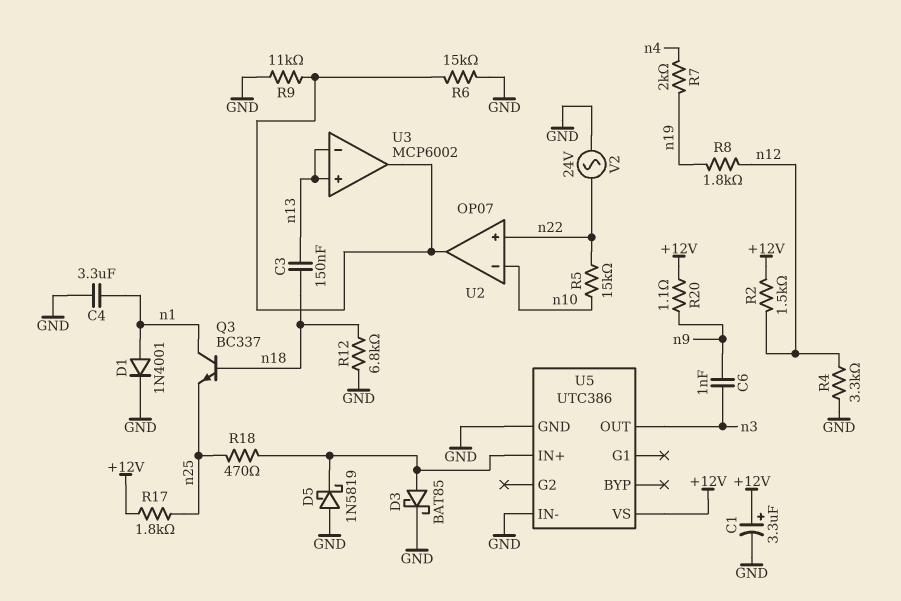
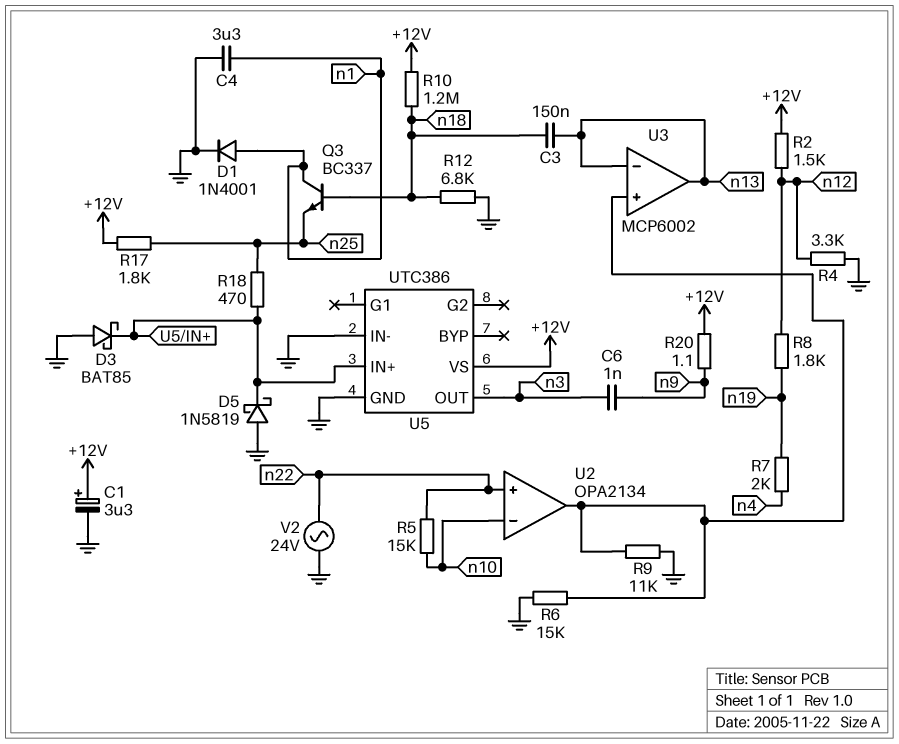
D3: schottky BAT85 (A U5/IN+, K GND) -> schottky BAT85 (A GND, K U5/IN+)
R10: none -> 1.2M (+12V, n18)
U2: OP07 -> OPA2134
U3 pin in+: n13 -> U2/out
U3 pin out: U2/out -> n13

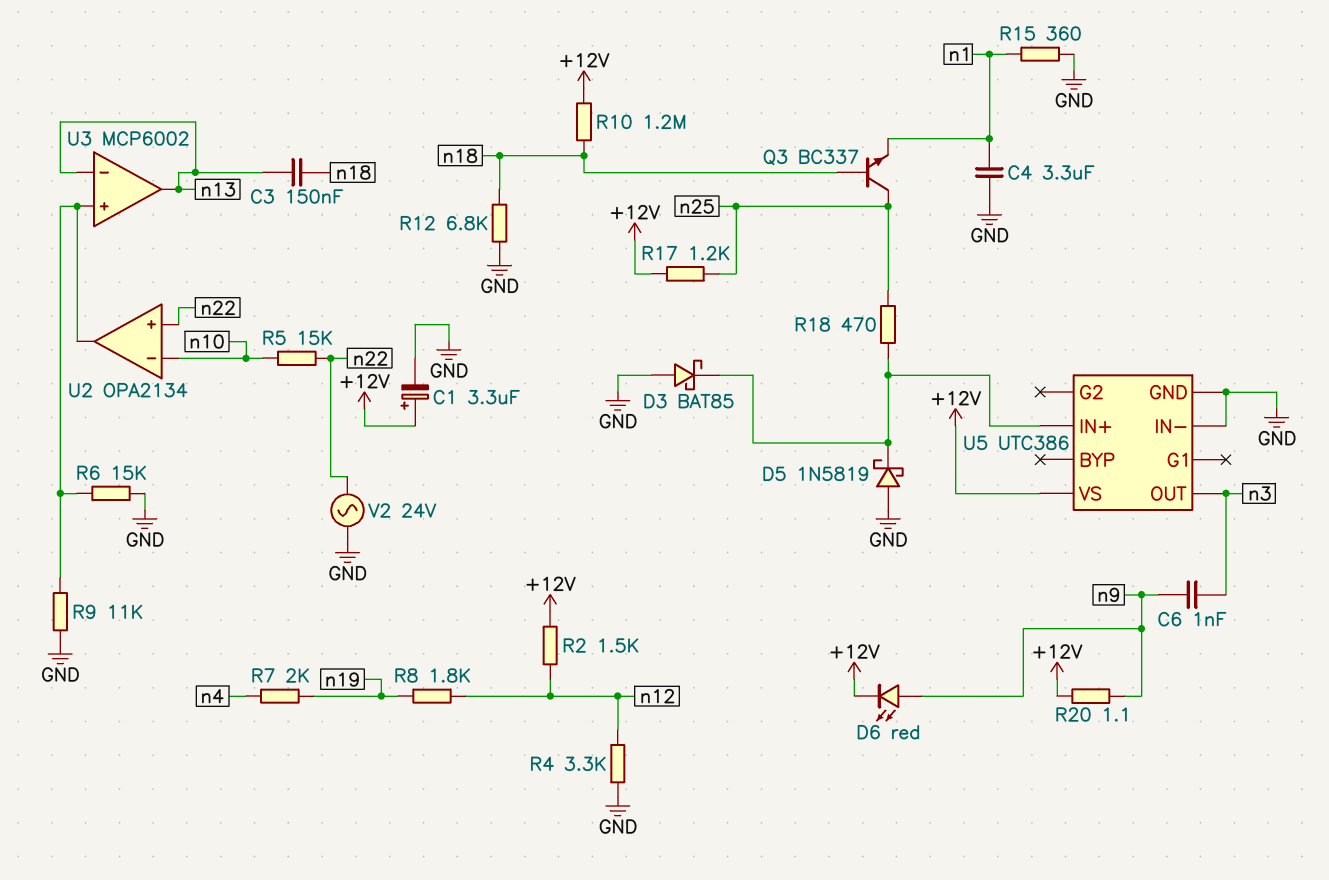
D1: diode 1N4001 (A n1, K GND) -> none
D6: none -> LED red (A n9, K +12V)
Q3: NPN BC337 (B n18, C n1, E n25) -> NPN BC337 (B n18, C n25, E n1)
R15: none -> 360 (GND, n1)
R17: 1.8k (+12V, n25) -> 1.2k (+12V, n25)

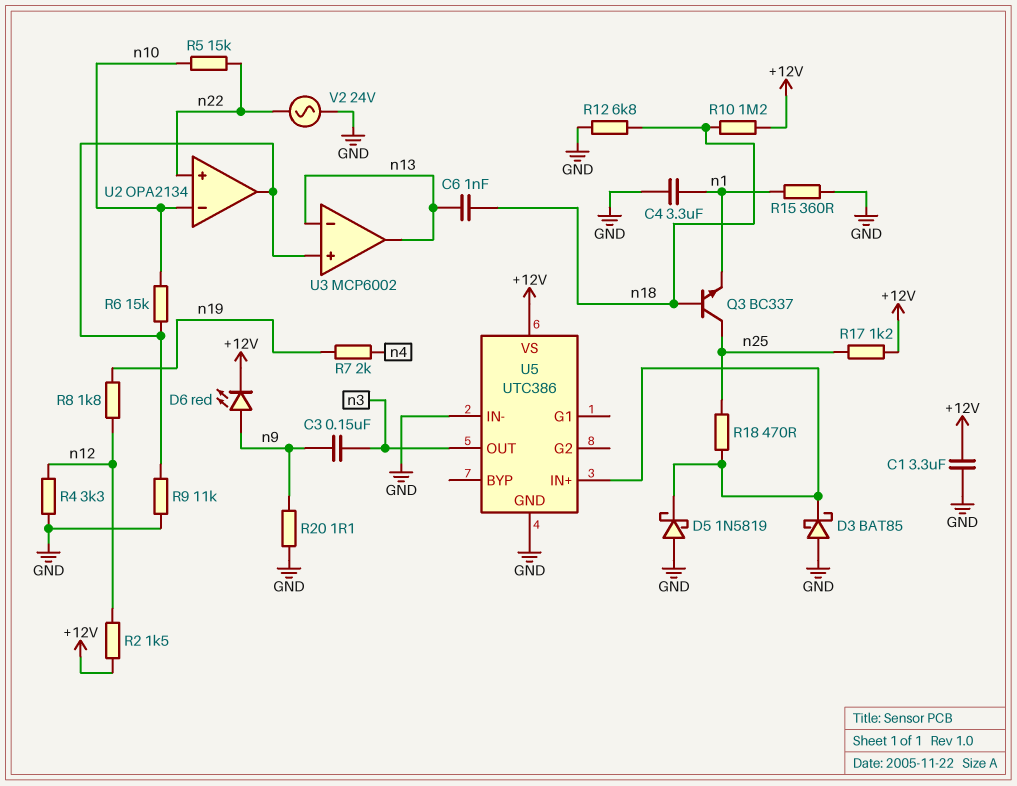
C1: 3.3uF (plus +12V, minus GND) -> 3.3uF (+12V, GND)
C3: 150nF (n13, n18) -> 150nF (n3, n9)
C6: 1nF (n3, n9) -> 1nF (n13, n18)
R6: 15k (GND, U2/out) -> 15k (U2/out, n10)
R20: 1.1 (+12V, n9) -> 1.1 (GND, n9)

